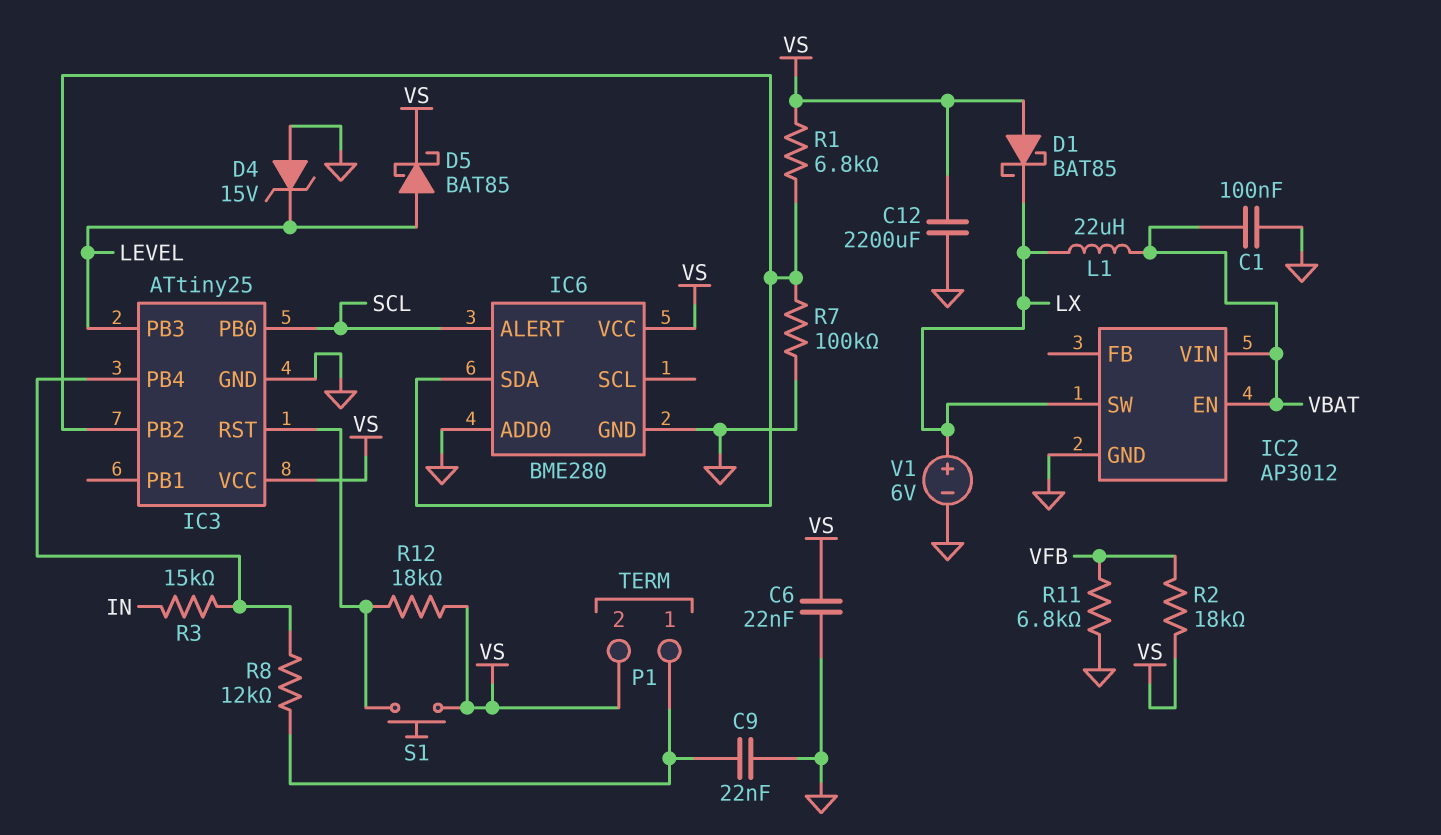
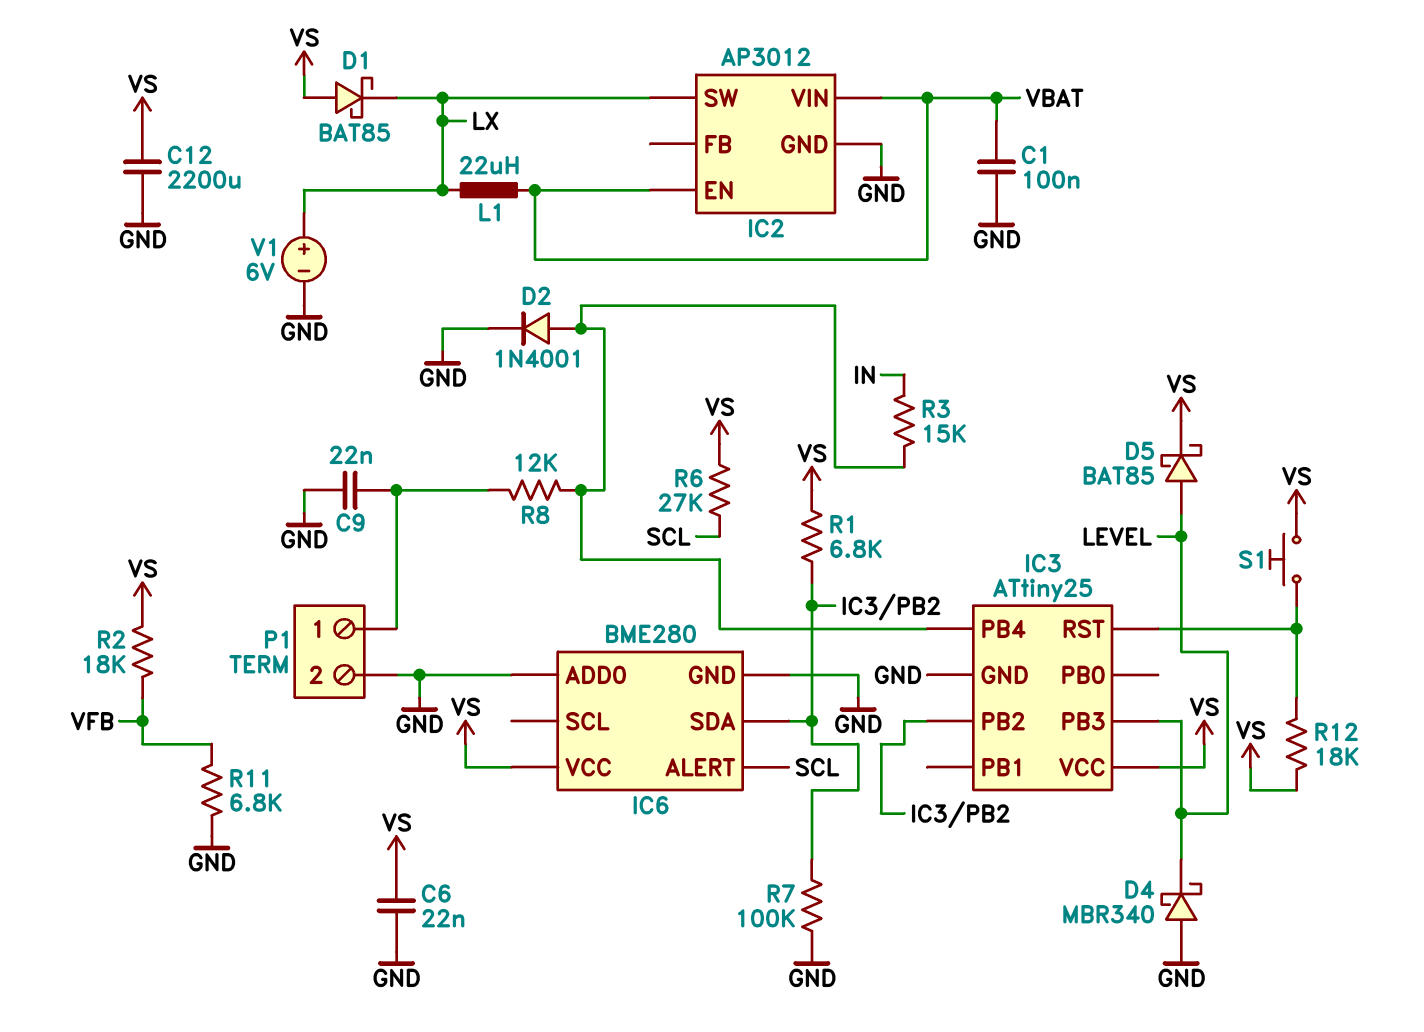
D2: none -> diode 1N4001 (A IC3/PB4, K GND)
D4: zener 15V (A GND, K LEVEL) -> schottky MBR340 (A GND, K LEVEL)
IC3 pin PB0: SCL -> none
P1 pin 2: VS -> GND
R6: none -> 27k (SCL, VS)

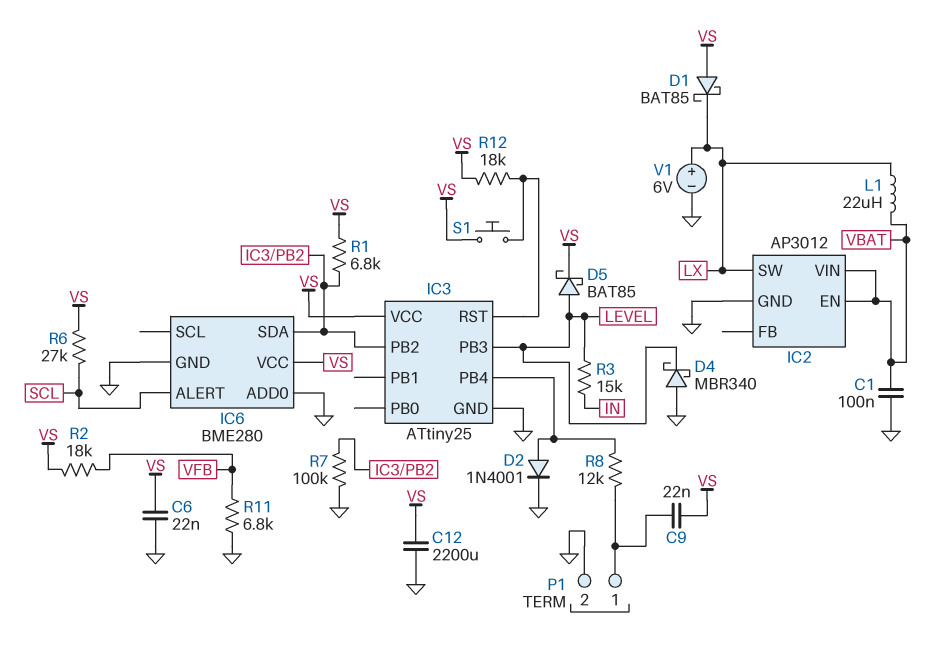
C9: 22nF (GND, P1/1) -> 22nF (P1/1, VS)
R3: 15k (IC3/PB4, IN) -> 15k (IN, LEVEL)

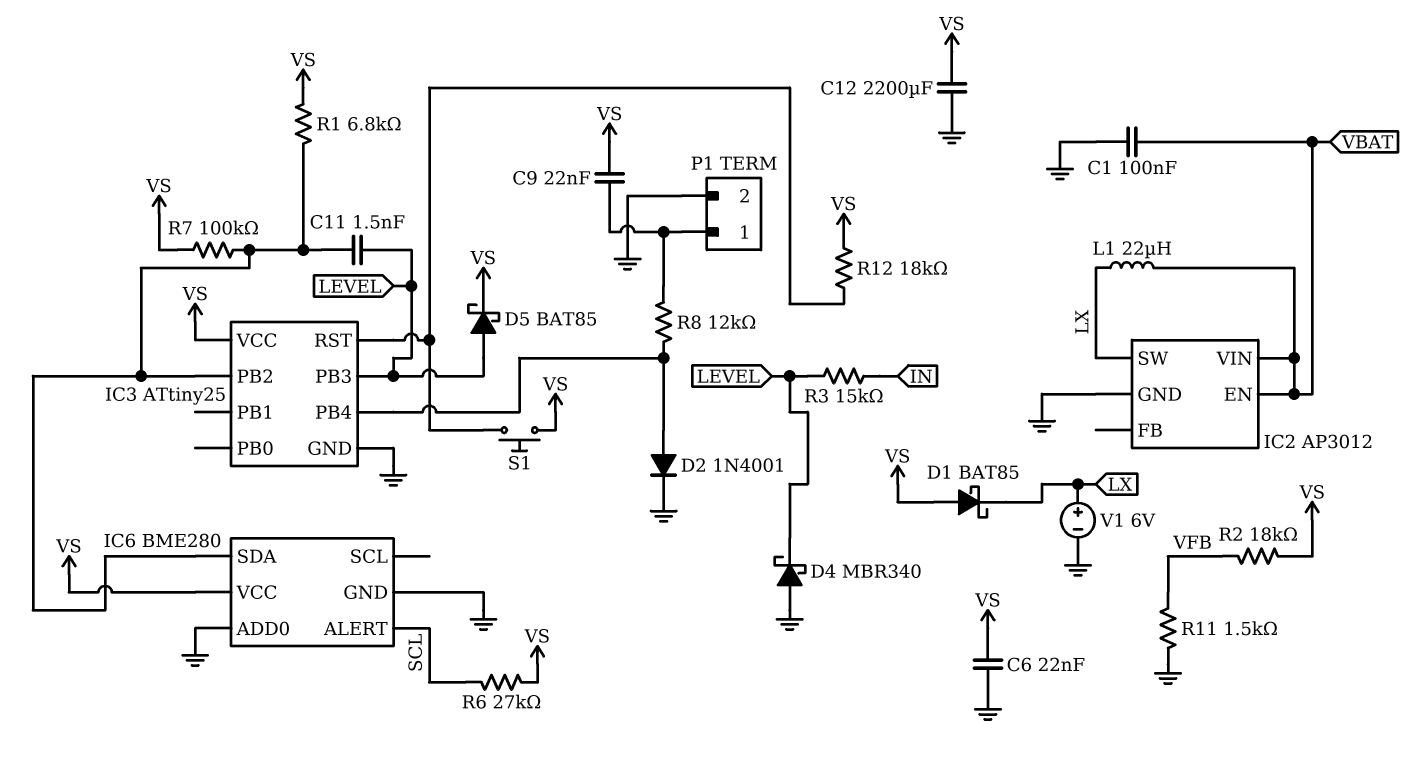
C11: none -> 1.5nF (IC3/PB2, LEVEL)
R7: 100k (GND, IC3/PB2) -> 100k (IC3/PB2, VS)
R11: 6.8k (GND, VFB) -> 1.5k (GND, VFB)

